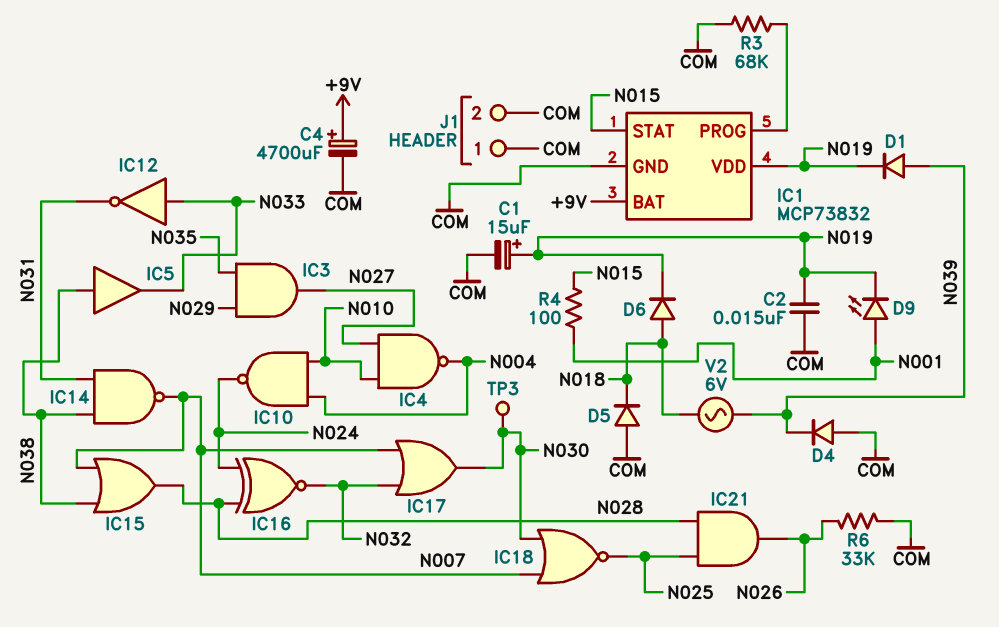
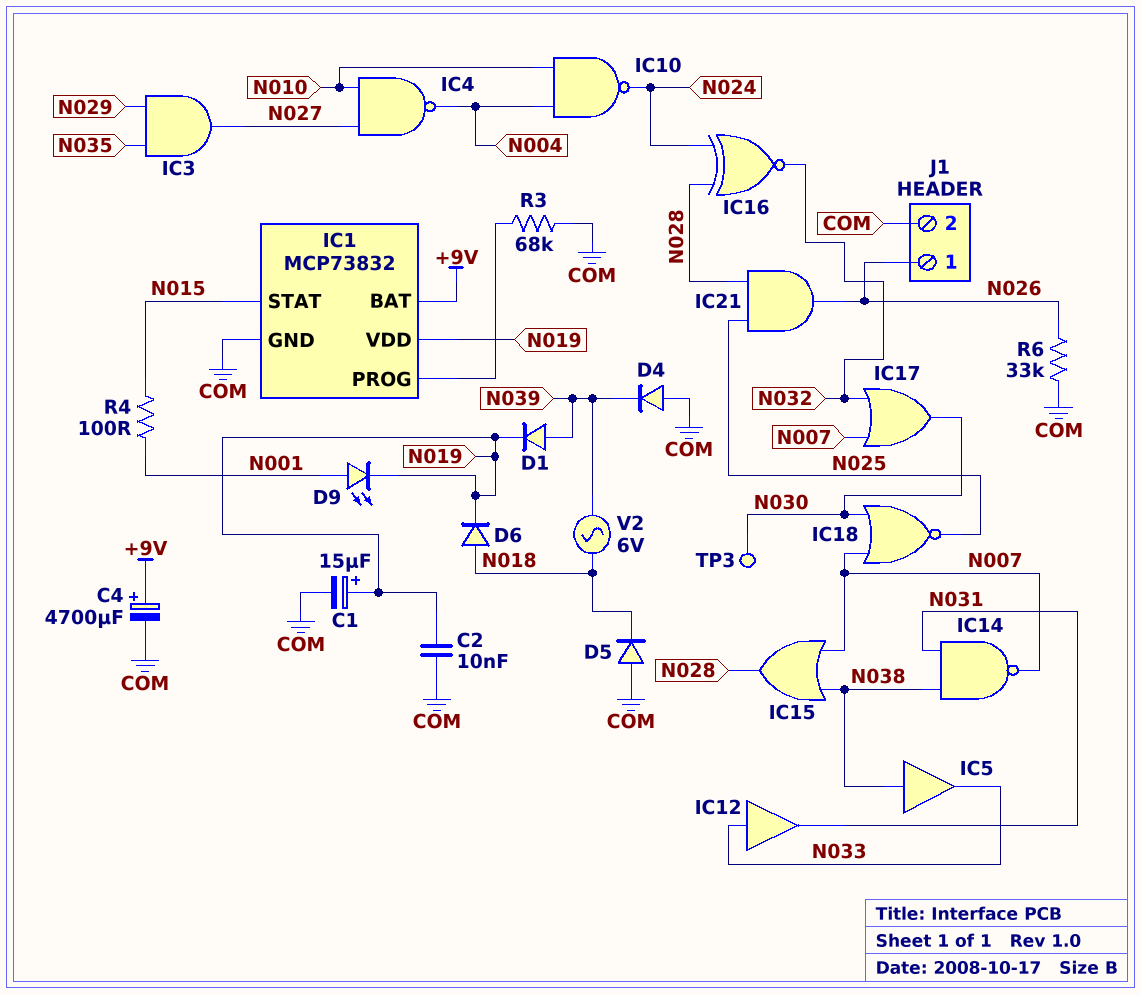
C2: 15nF (COM, N019) -> 10nF (COM, N019)
IC12: NOT (in N033, out N031) -> buffer (in N033, out N031)
J1 pin 1: COM -> N026

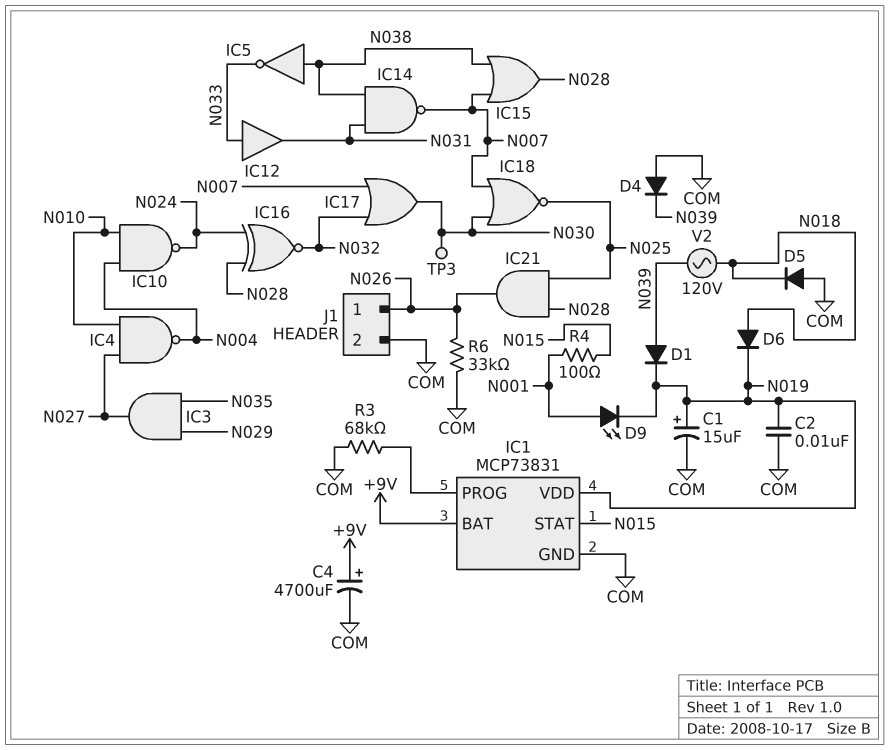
IC1: MCP73832 -> MCP73831
IC5: buffer (in N038, out N033) -> NOT (in N038, out N033)
V2: AC 6V (N018, N039) -> AC 120V (N018, N039)

